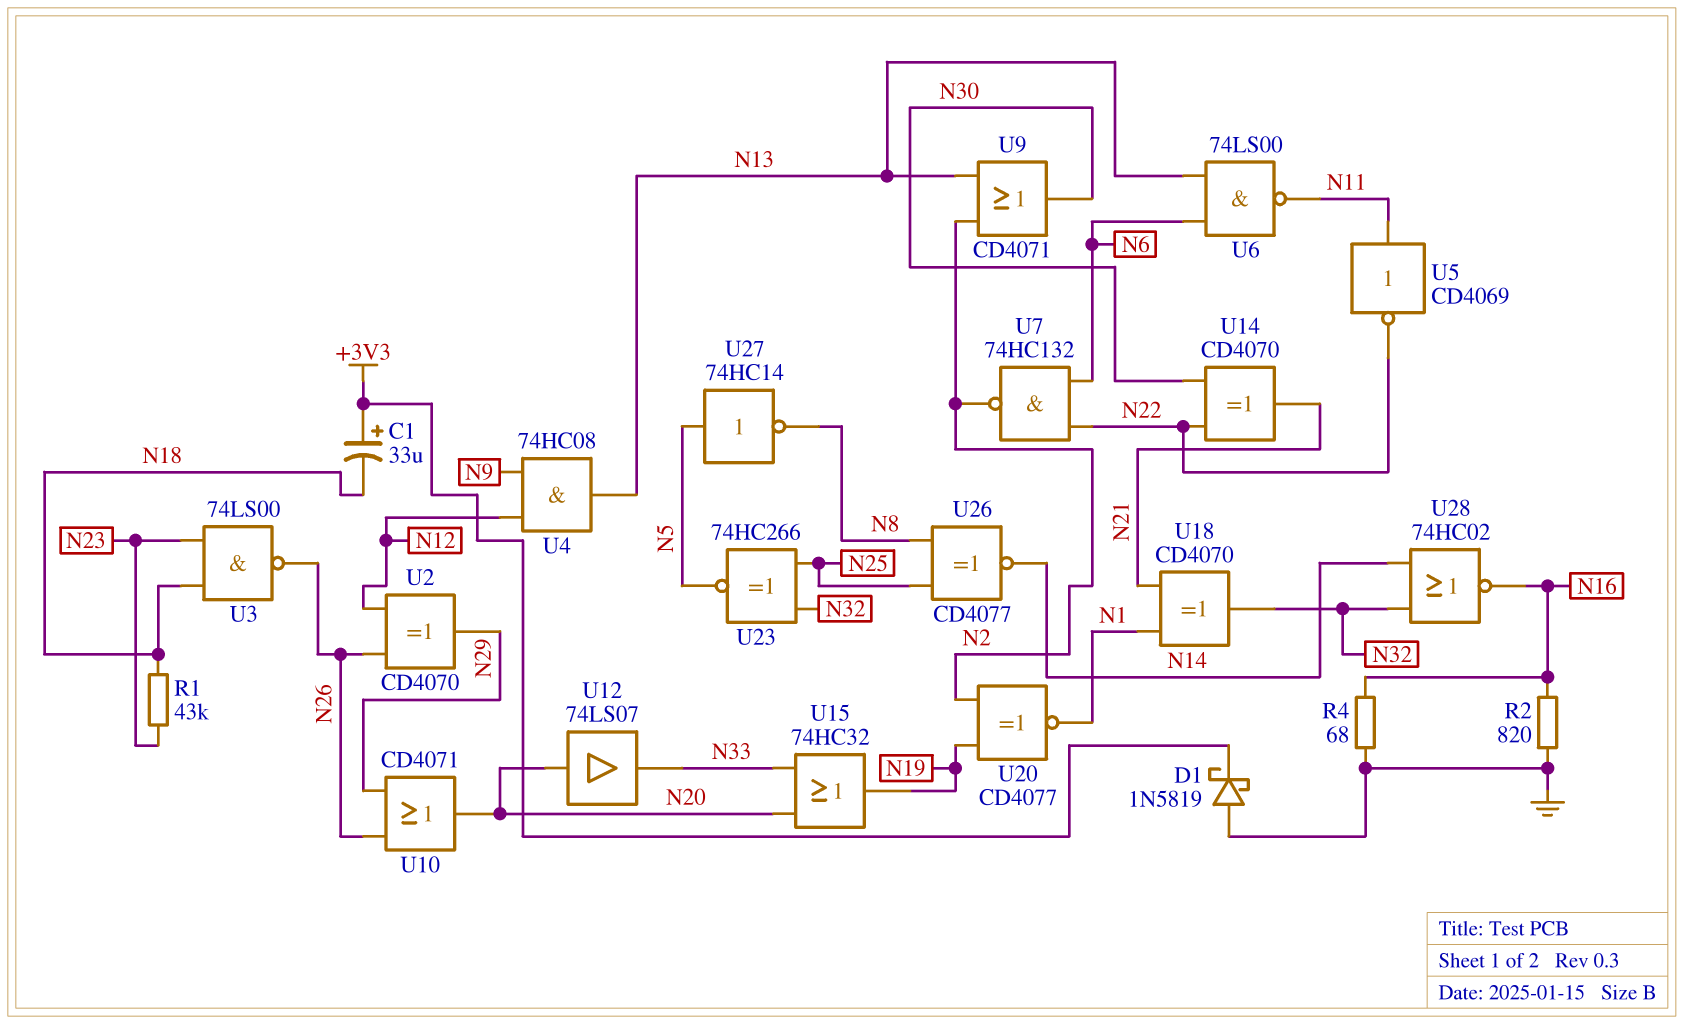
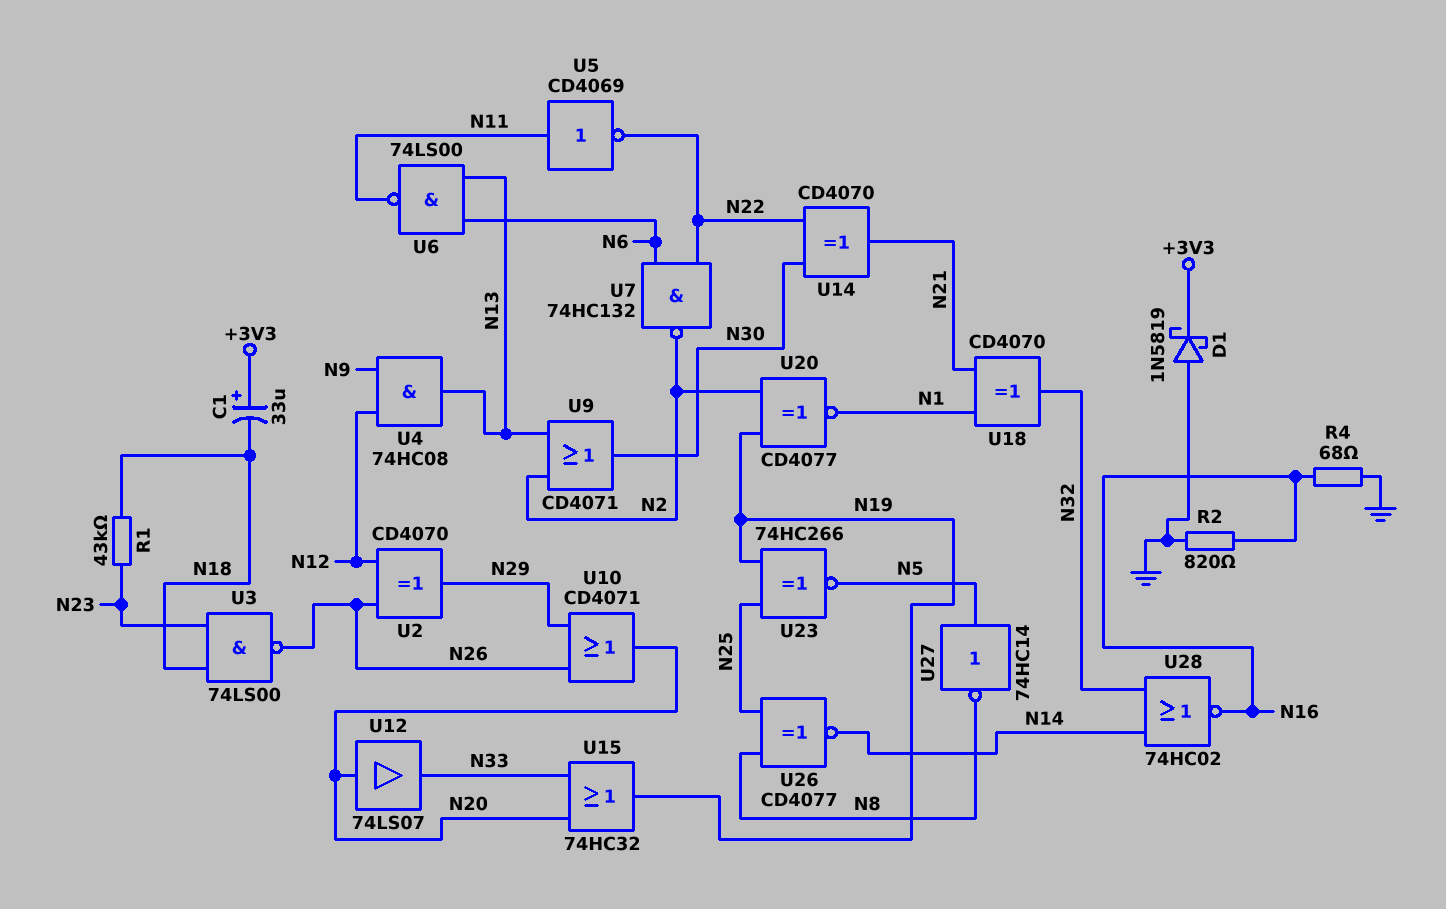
U23: XNOR 74HC266 (in N25, in N32, out N5) -> XNOR 74HC266 (in N19, in N25, out N5)

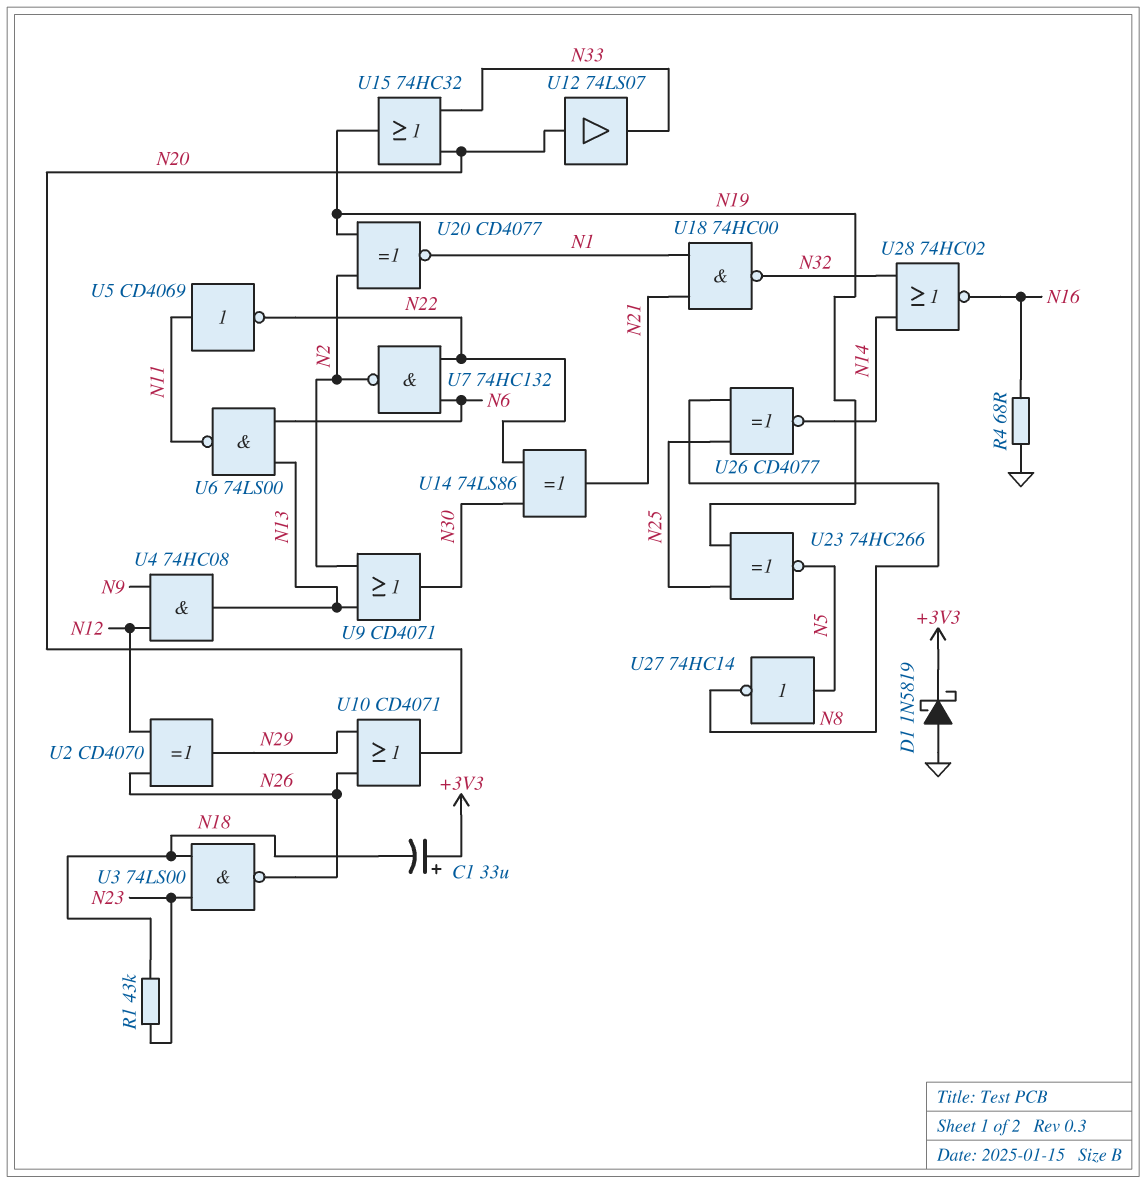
R2: 820 (GND, N16) -> none
U14: XOR CD4070 (in N22, in N30, out N21) -> XOR 74LS86 (in N22, in N30, out N21)
U18: XOR CD4070 (in N1, in N21, out N32) -> NAND 74HC00 (in N1, in N21, out N32)

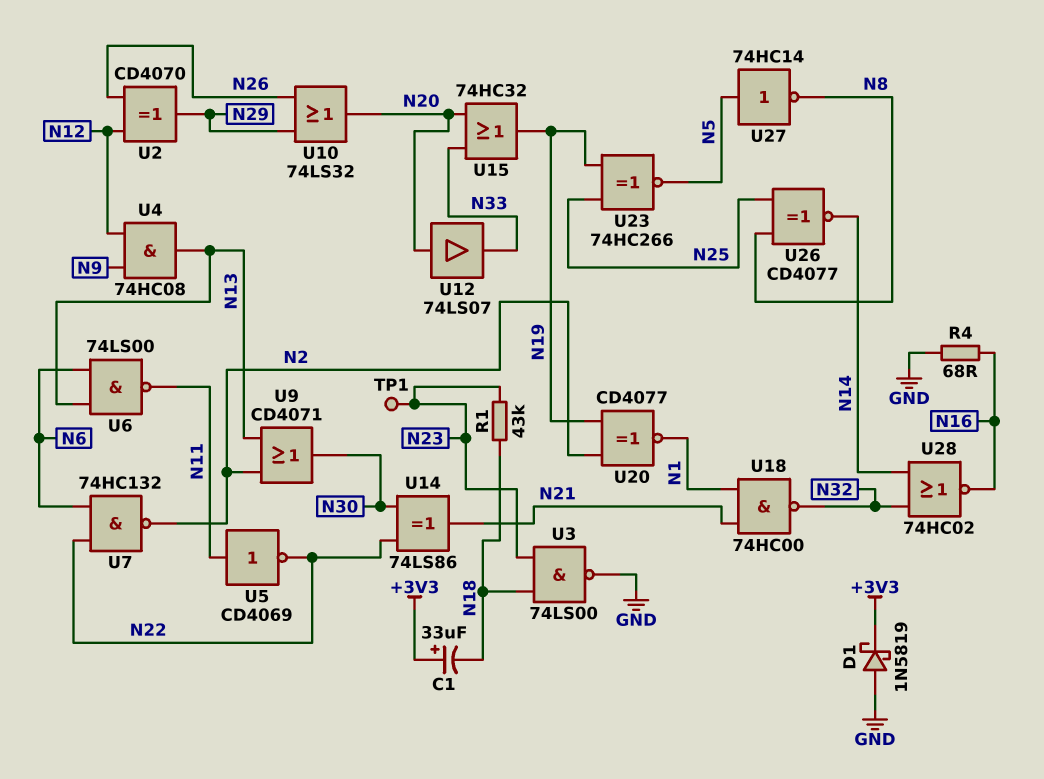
TP1: none -> test point (N23)
U3: NAND 74LS00 (in N18, in N23, out N26) -> NAND 74LS00 (in N18, in N23, out GND)
U10: OR CD4071 (in N26, in N29, out N20) -> OR 74LS32 (in N26, in N29, out N20)

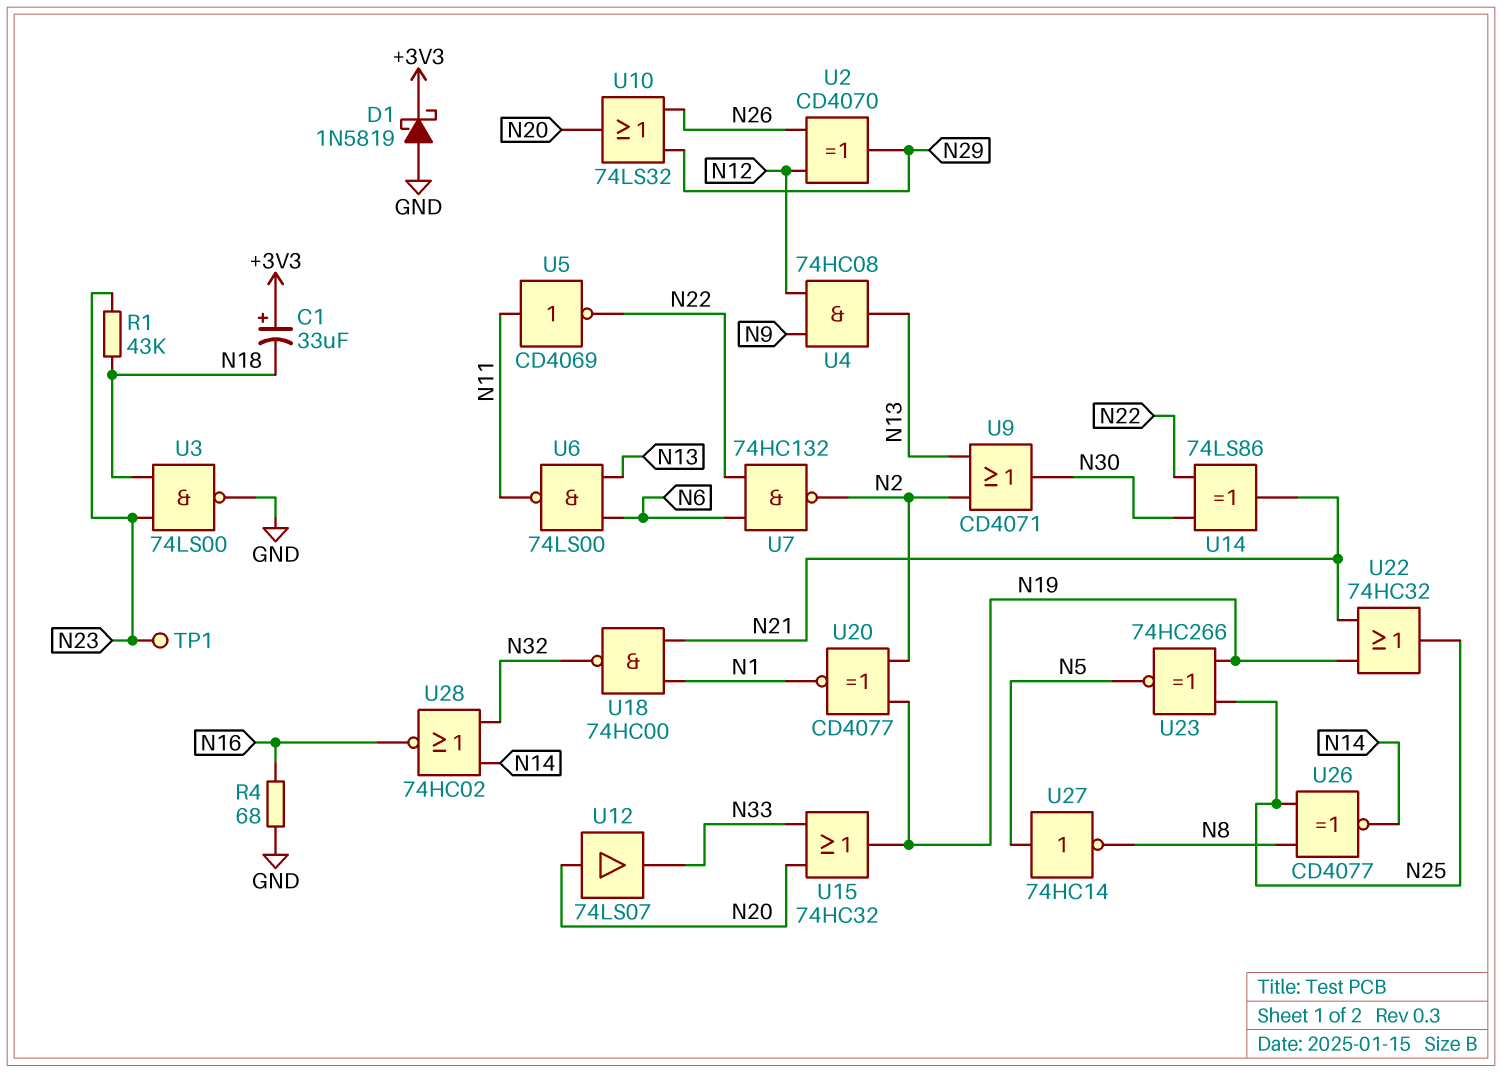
U22: none -> OR 74HC32 (in N19, in N21, out N25)

